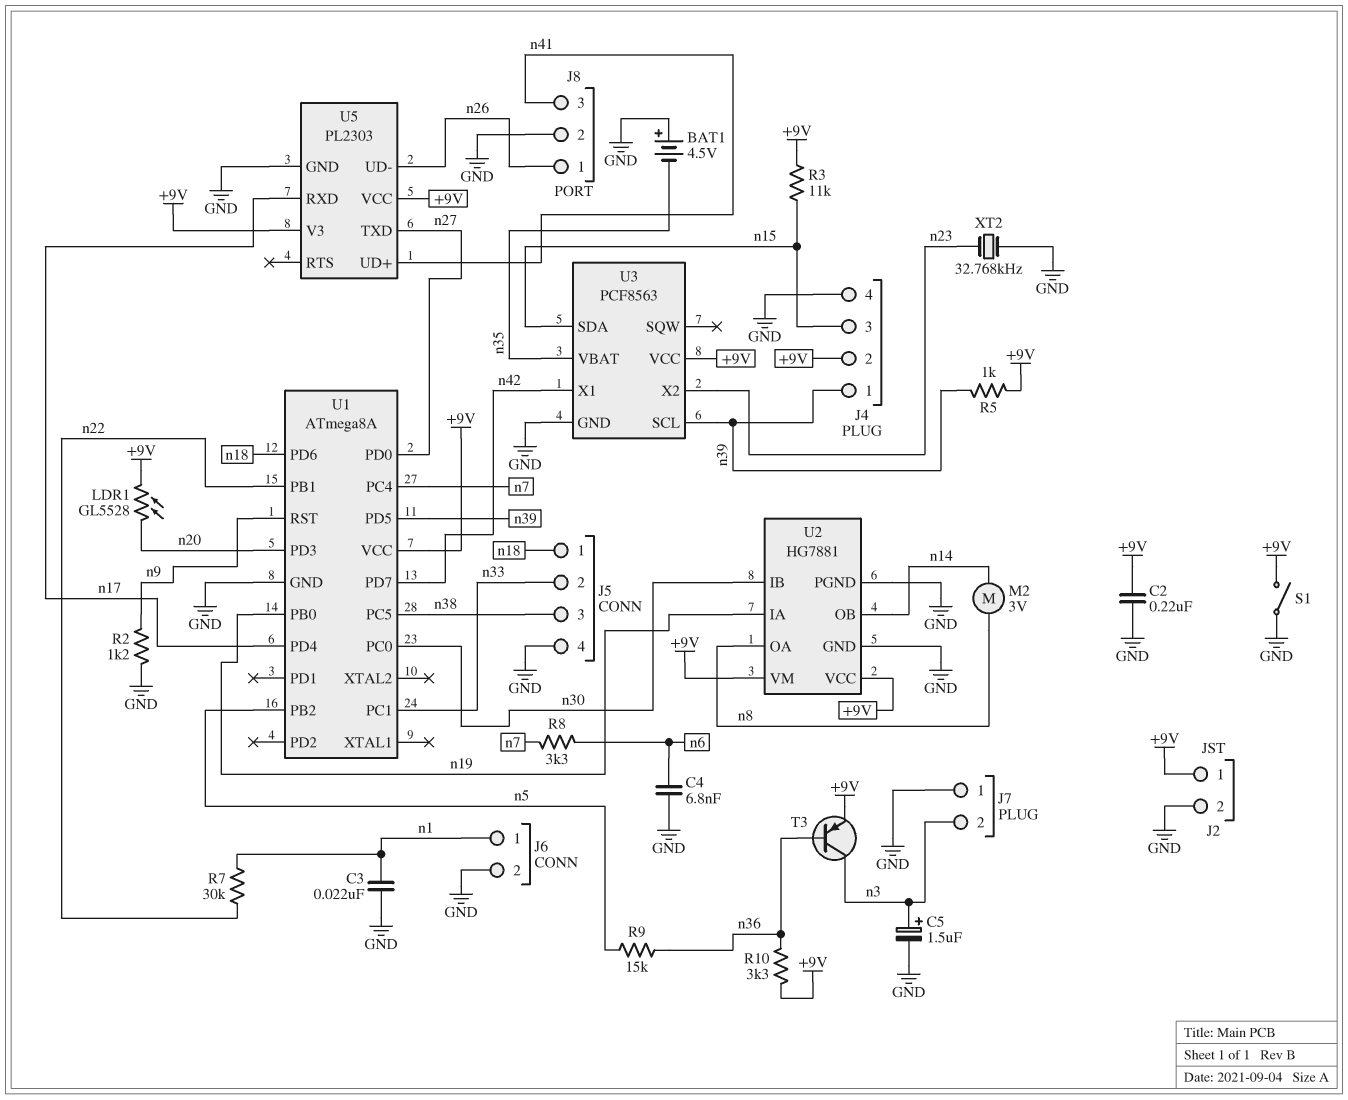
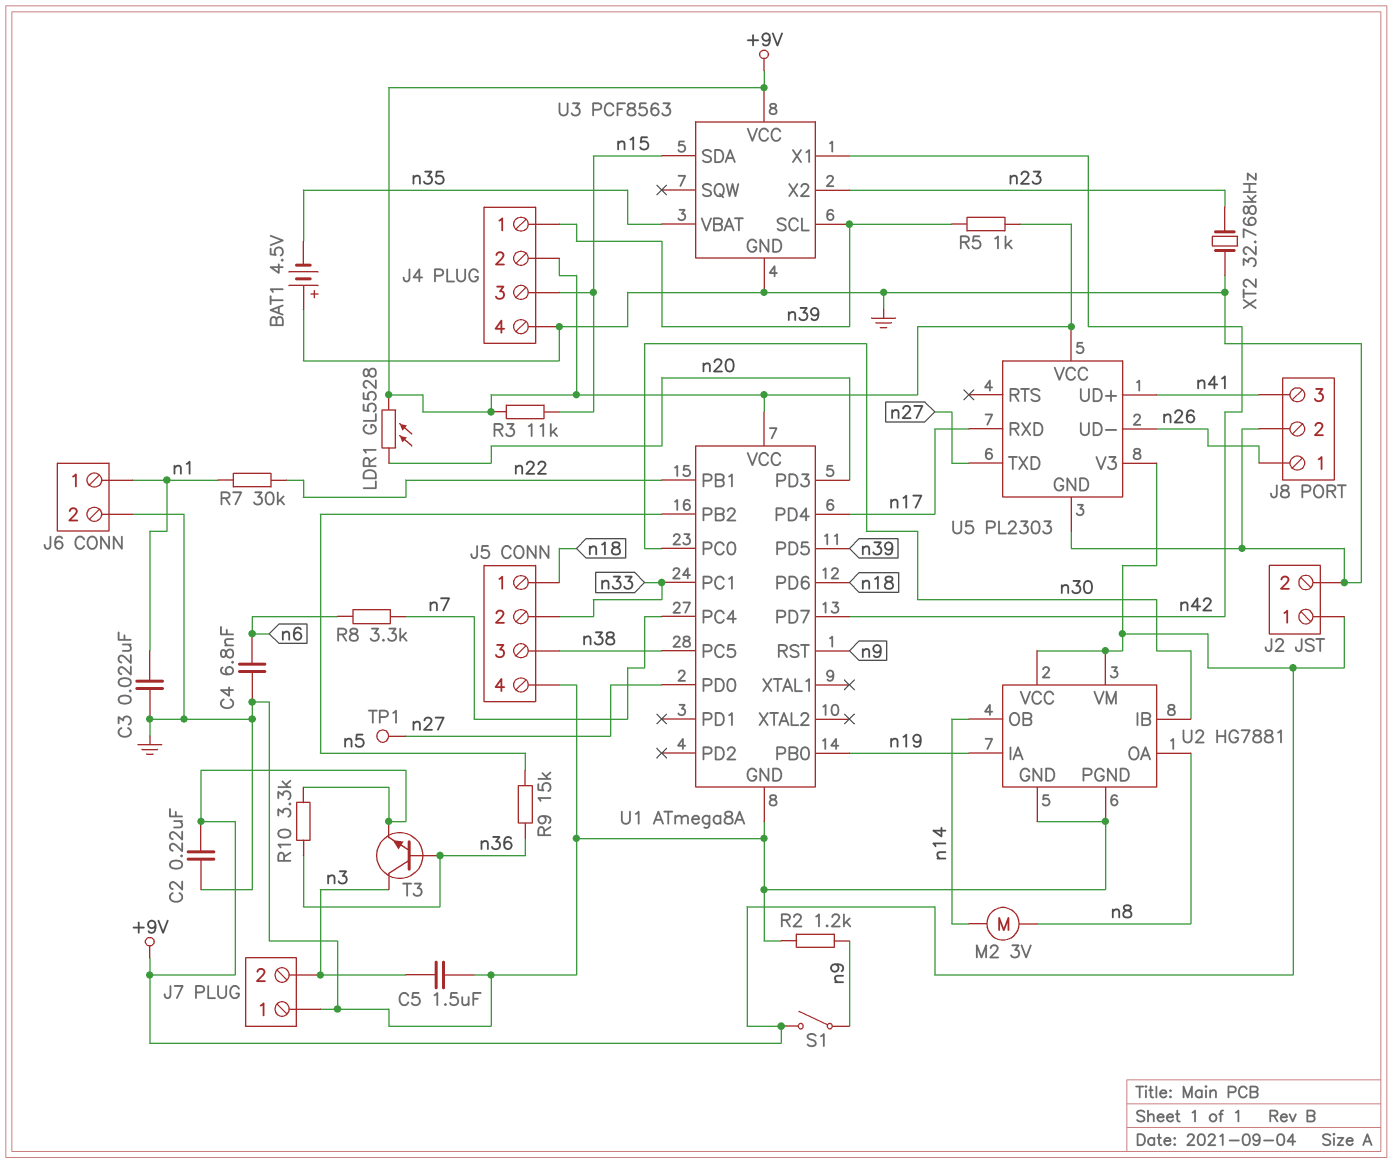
C5: 1.5uF (plus n3, minus GND) -> 1.5uF (GND, n3)
S1: switch (+9V, GND) -> switch (+9V, n9)
T3: PNP (B n36, C n3, E +9V) -> NPN (B n36, C n3, E +9V)
TP1: none -> test point (n27)

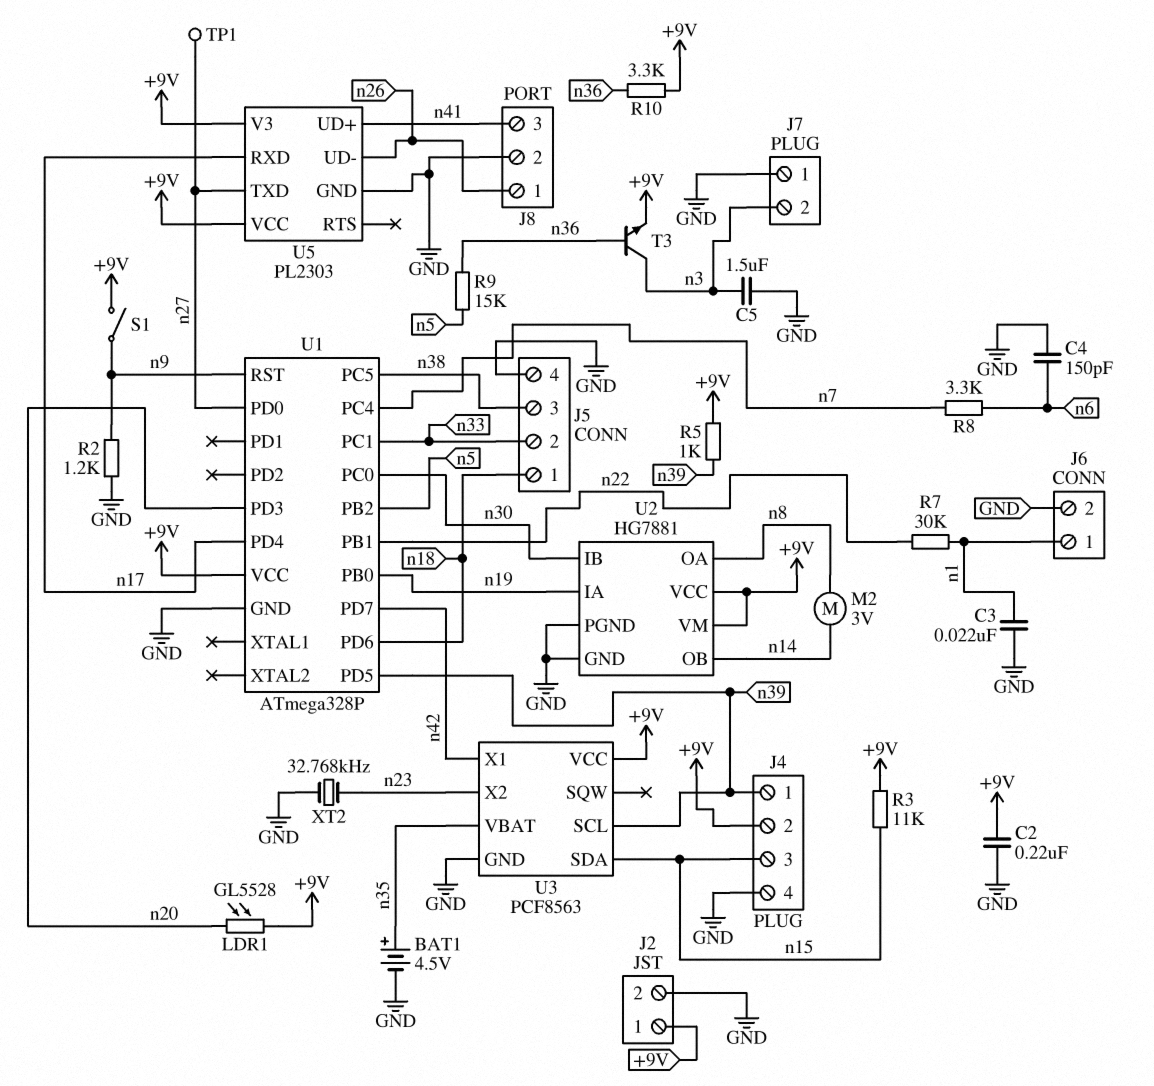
BAT1: 4.5V (plus GND, minus n35) -> 4.5V (plus n35, minus GND)
C4: 6.8nF (GND, n6) -> 150pF (GND, n6)
U1: ATmega8A -> ATmega328P

